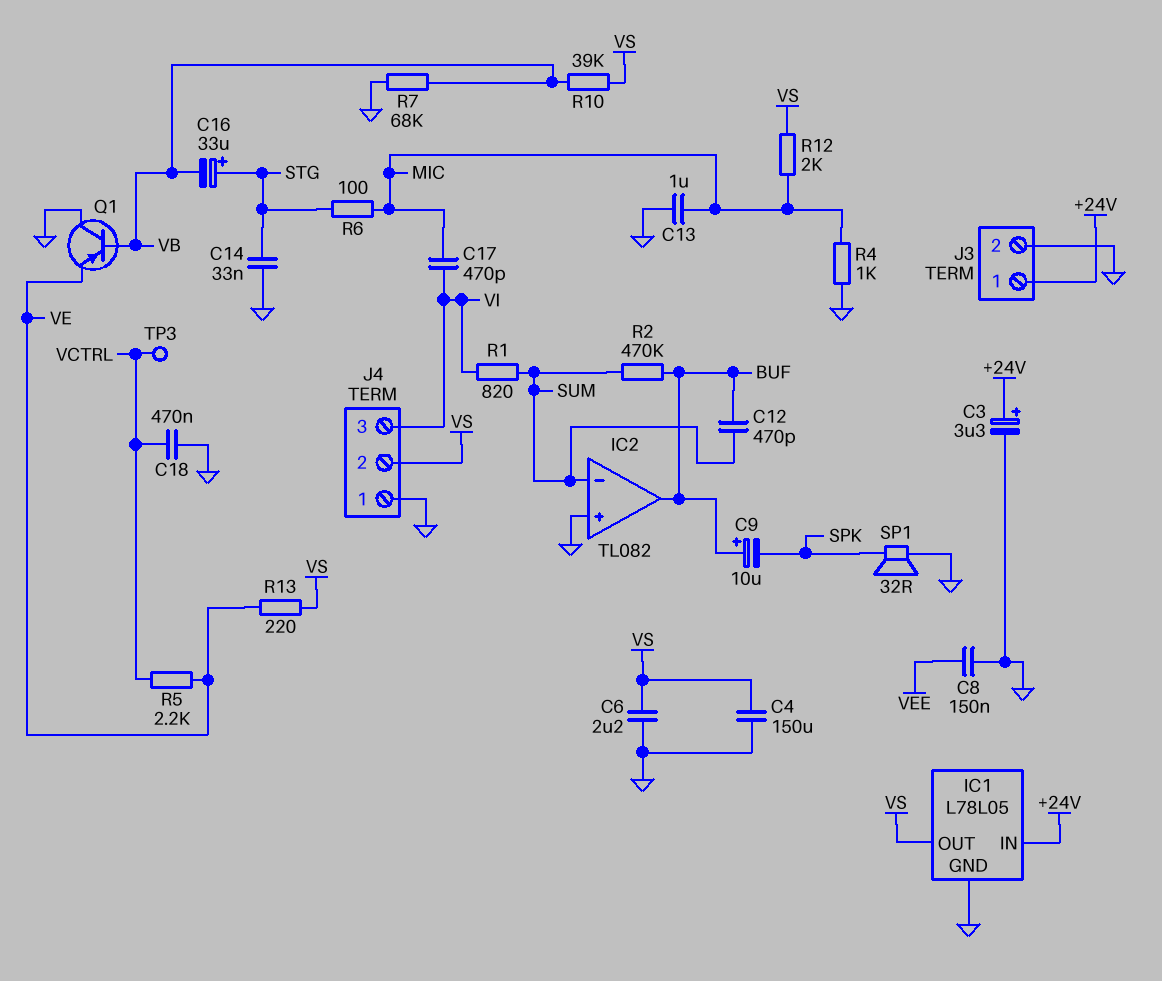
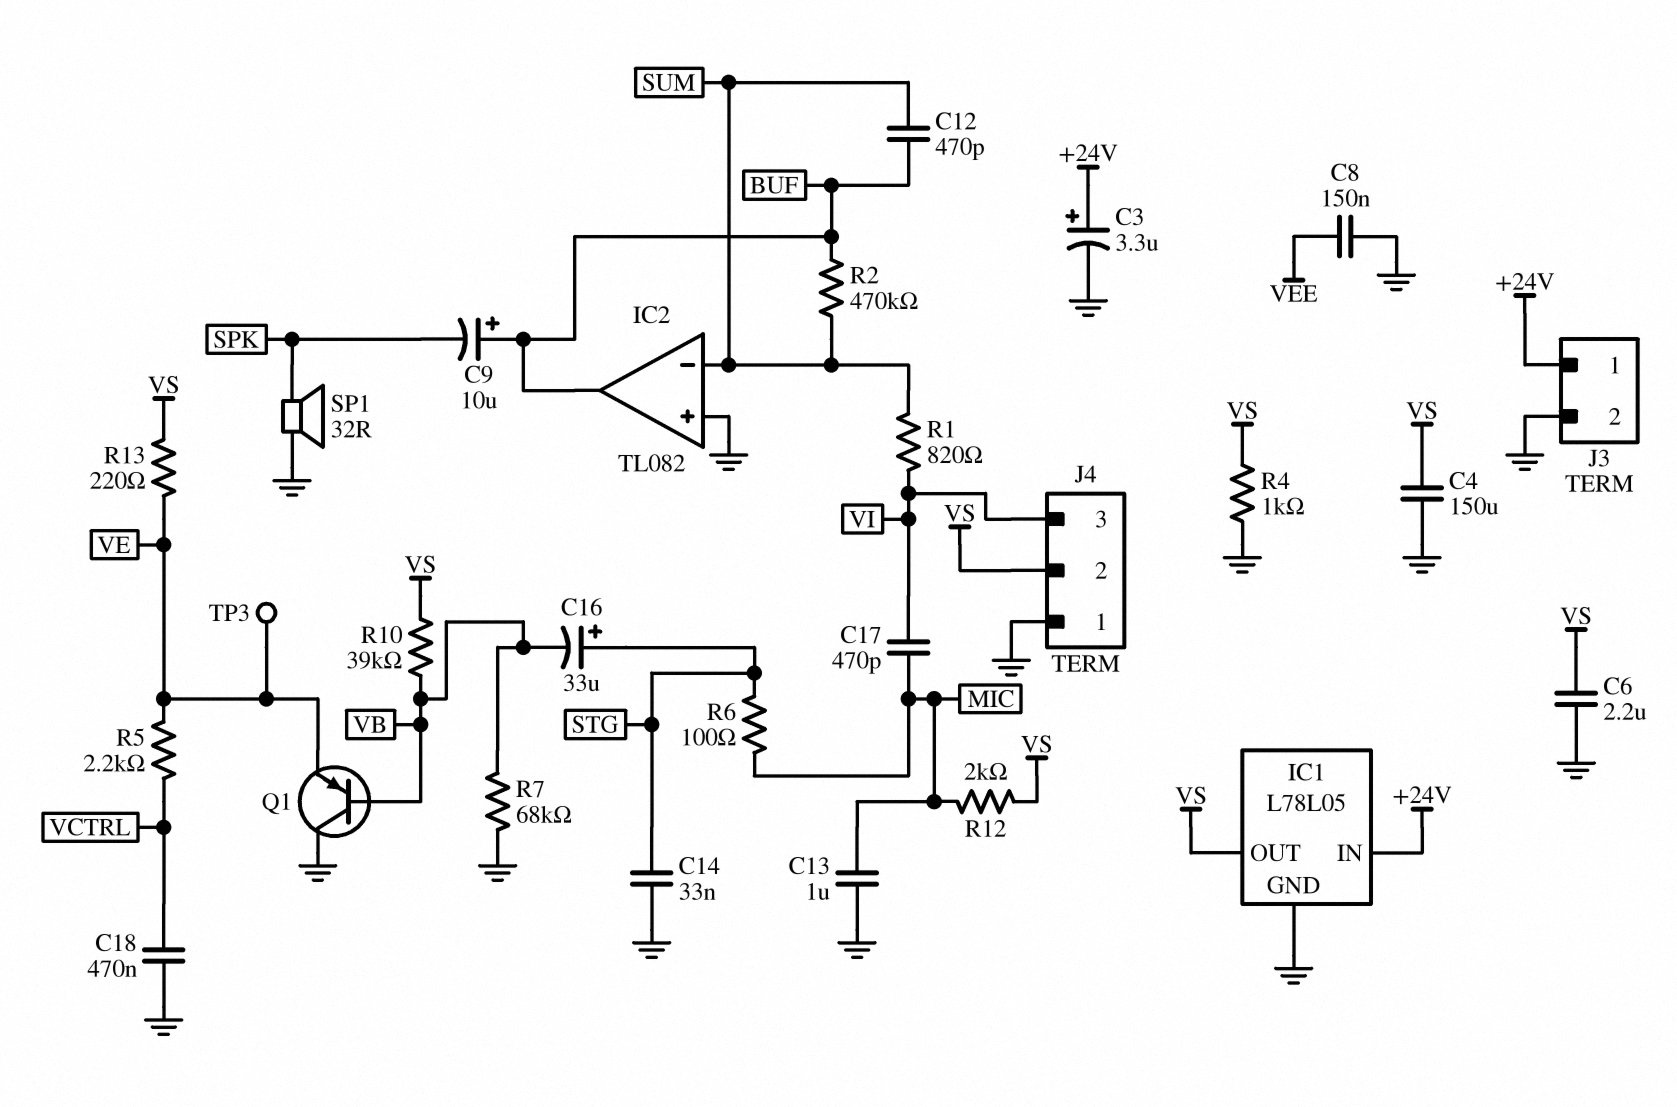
R4: 1k (GND, MIC) -> 1k (GND, VS)
TP3: test point (VCTRL) -> test point (VE)

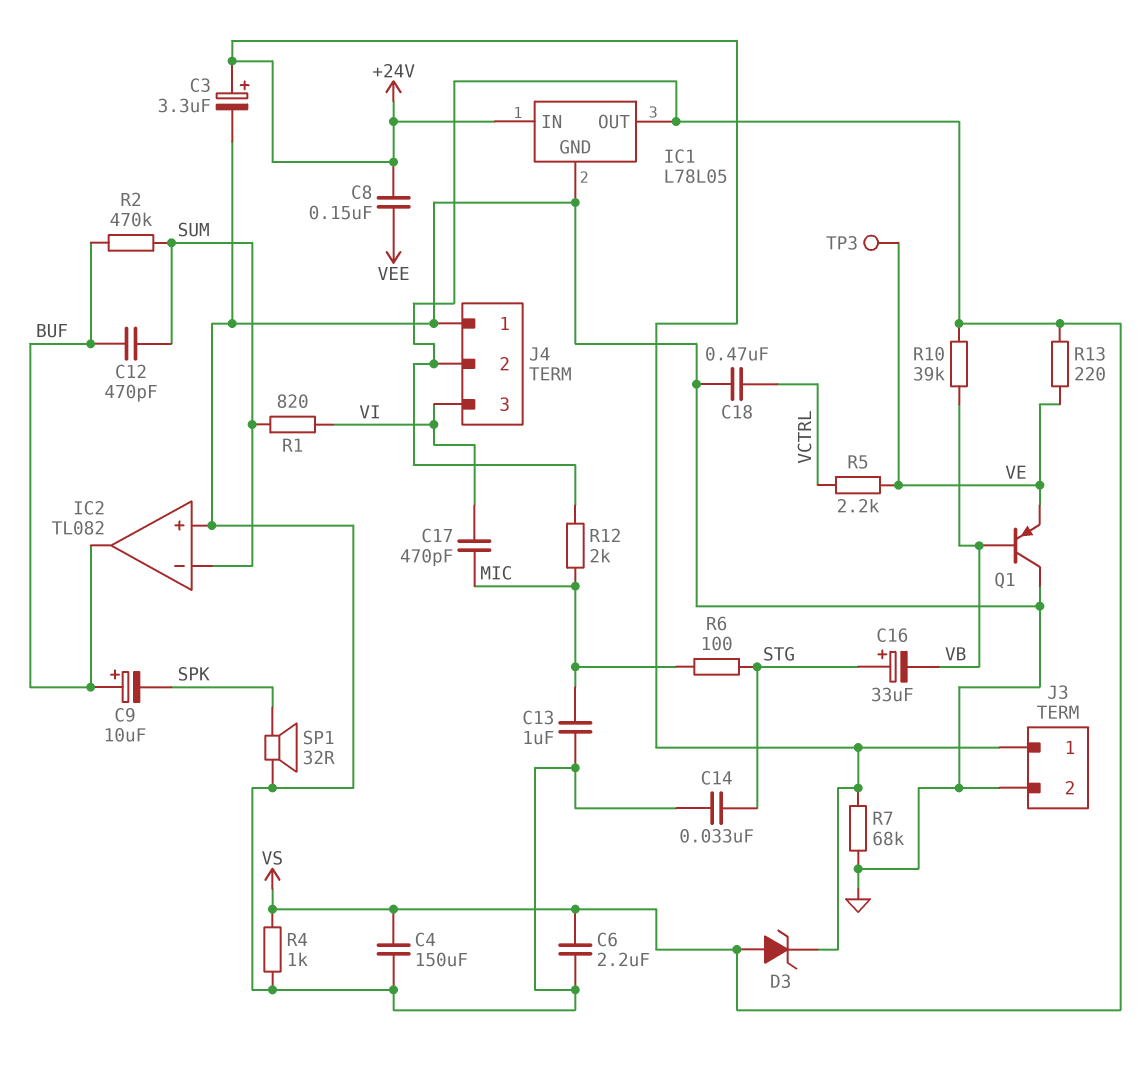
C8: 150nF (GND, VEE) -> 150nF (+24V, VEE)
D3: none -> zener (A VS, K +24V)
R7: 68k (GND, VB) -> 68k (+24V, GND)

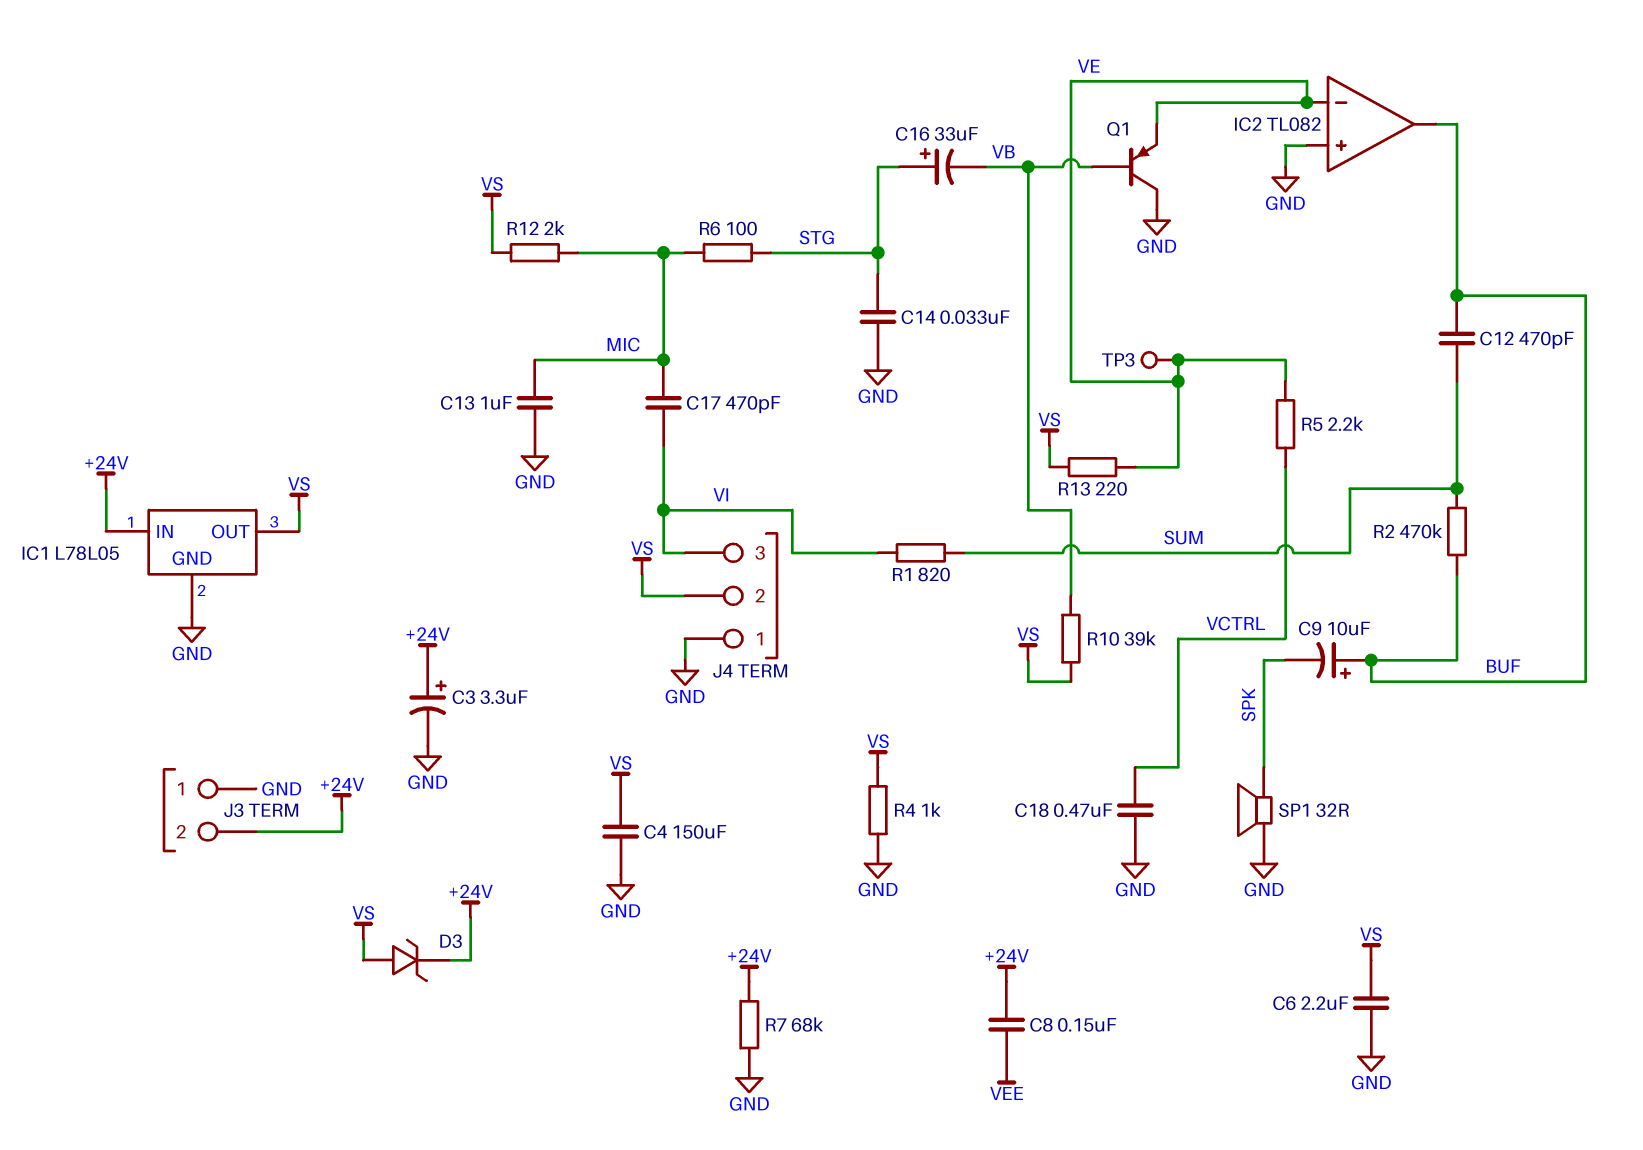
IC2 pin in-: SUM -> VE
J3 pin 1: +24V -> GND
J3 pin 2: GND -> +24V

